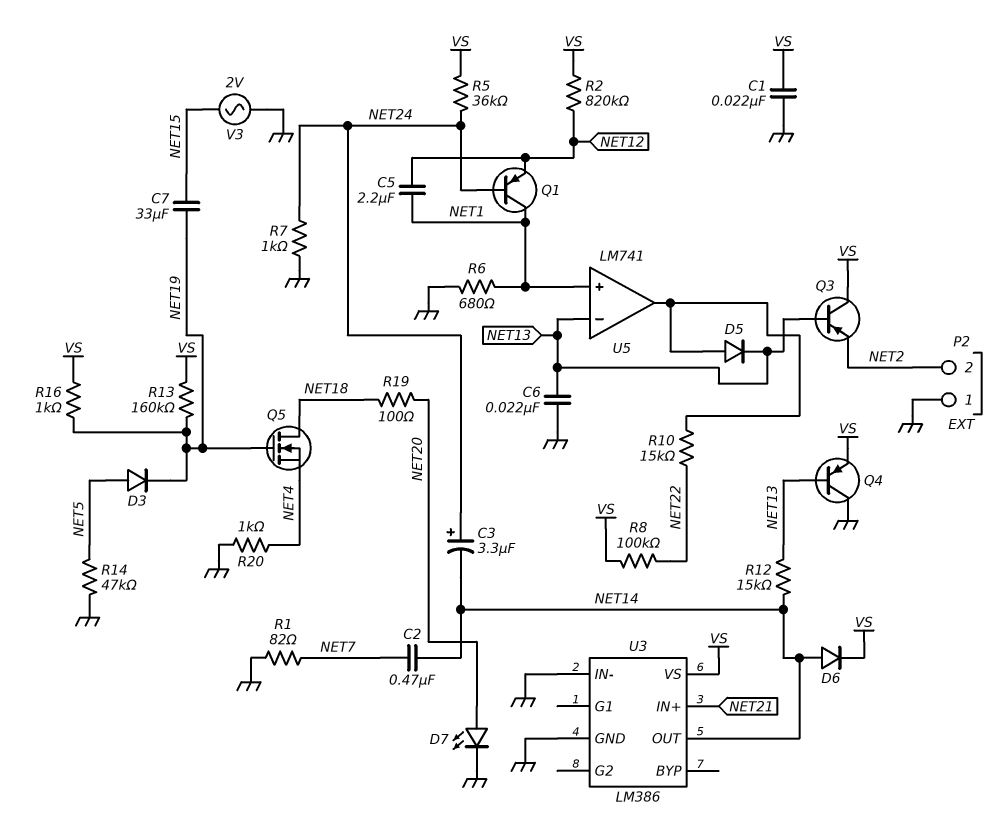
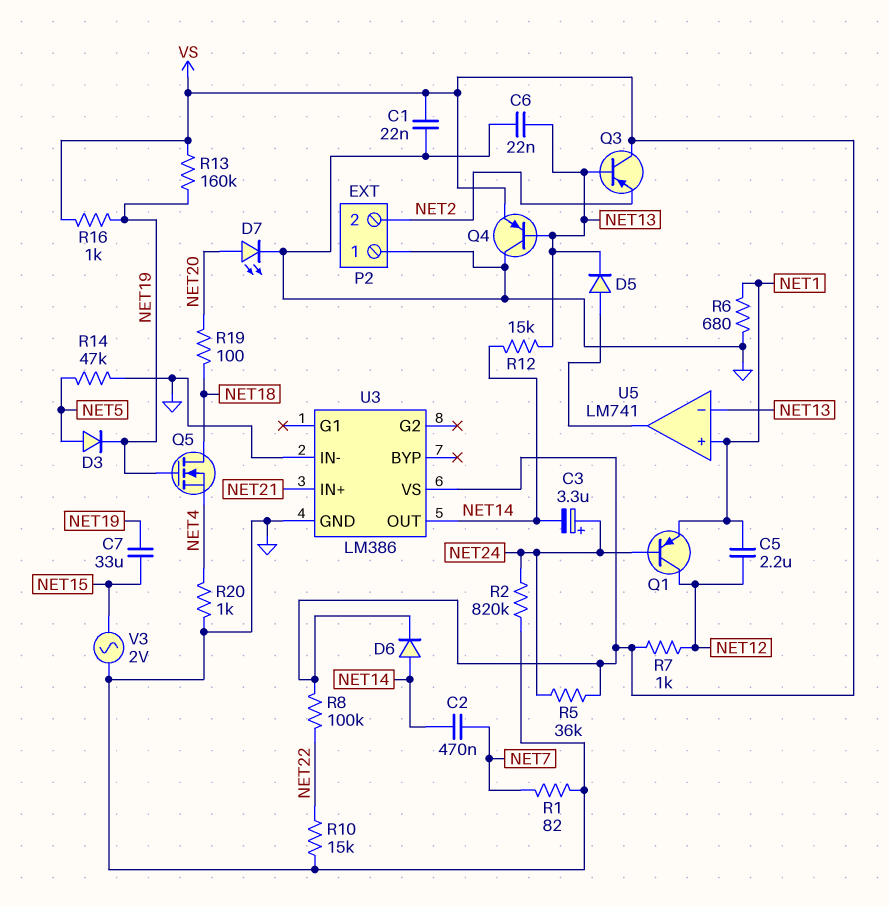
Q1: PNP (B NET24, C NET1, E NET12) -> PNP (B NET24, C NET12, E NET1)
R2: 820k (NET12, VS) -> 820k (GND, NET24)
R7: 1k (GND, NET24) -> 1k (NET12, VS)
R10: 15k (NET22, U5/out) -> 15k (GND, NET22)

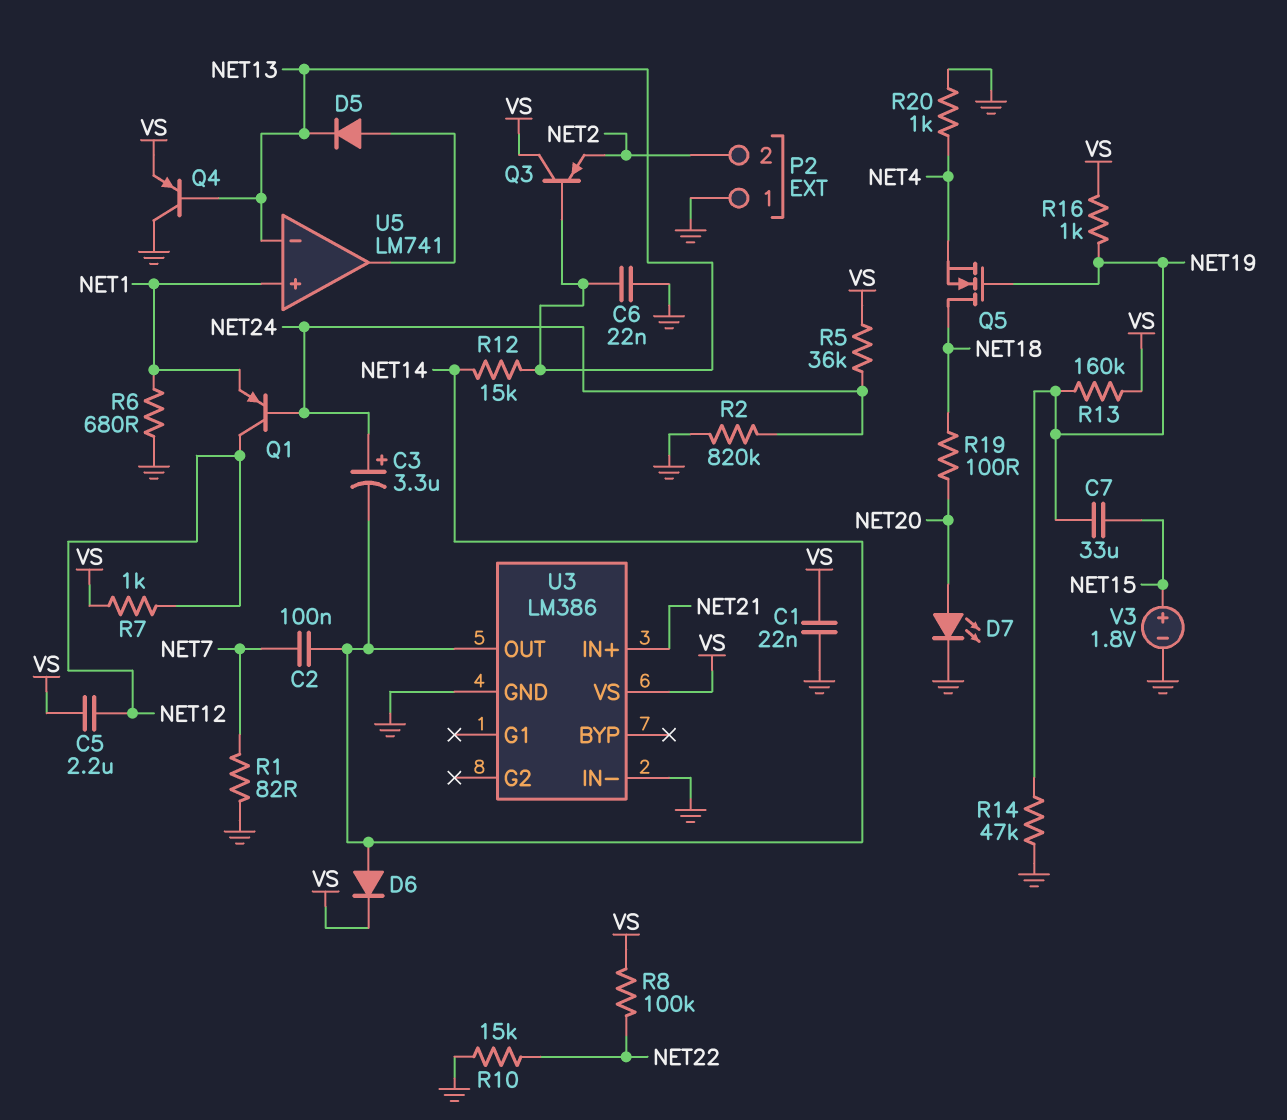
C2: 470nF (NET7, NET14) -> 100nF (NET7, NET14)
C5: 2.2uF (NET1, NET12) -> 2.2uF (NET12, VS)
D3: diode (A NET5, K NET19) -> none
R14: 47k (GND, NET5) -> 47k (GND, NET19)
V3: AC 2V (GND, NET15) -> 1.8V (plus NET15, minus GND)

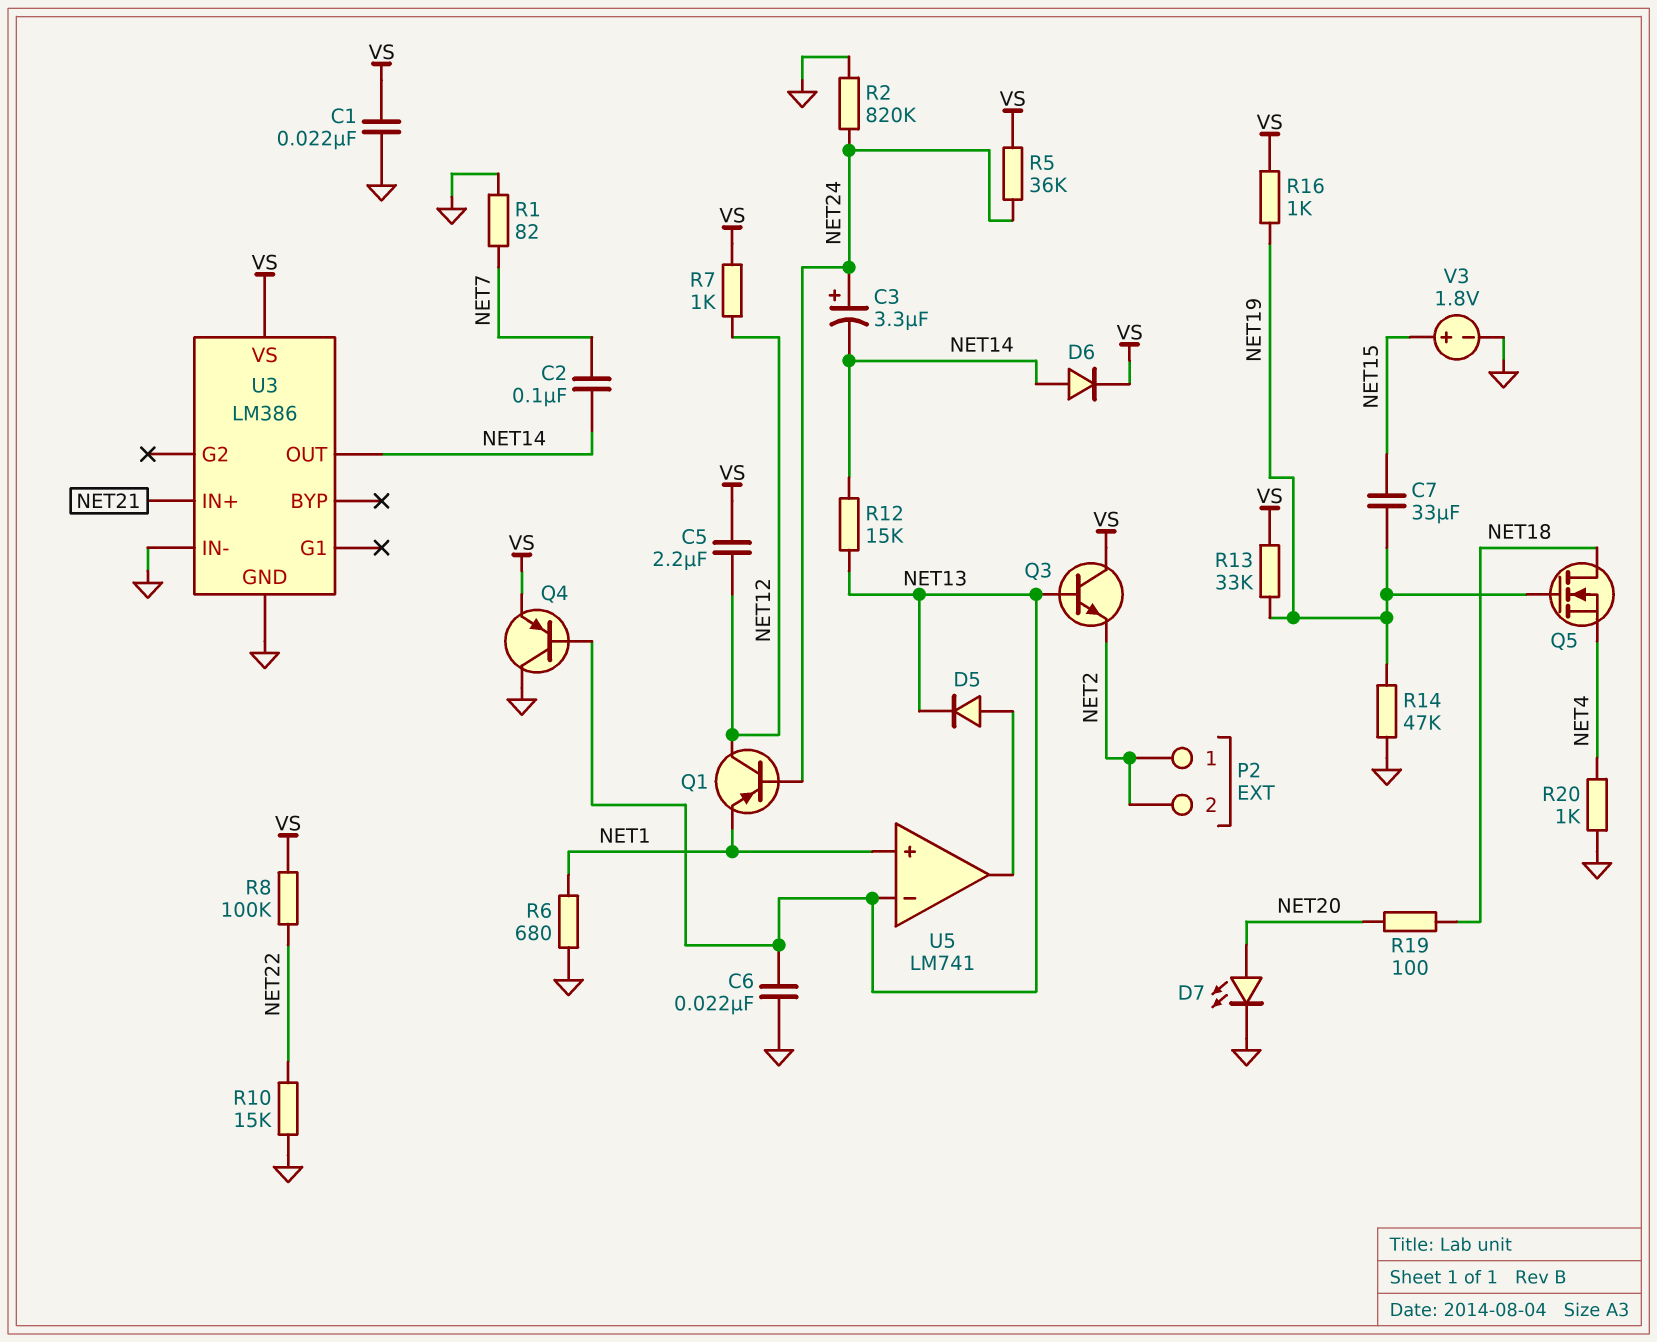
P2 pin 1: GND -> NET2
Q3: PNP (B NET13, C VS, E NET2) -> NPN (B NET13, C VS, E NET2)
R13: 160k (NET19, VS) -> 33k (NET19, VS)

